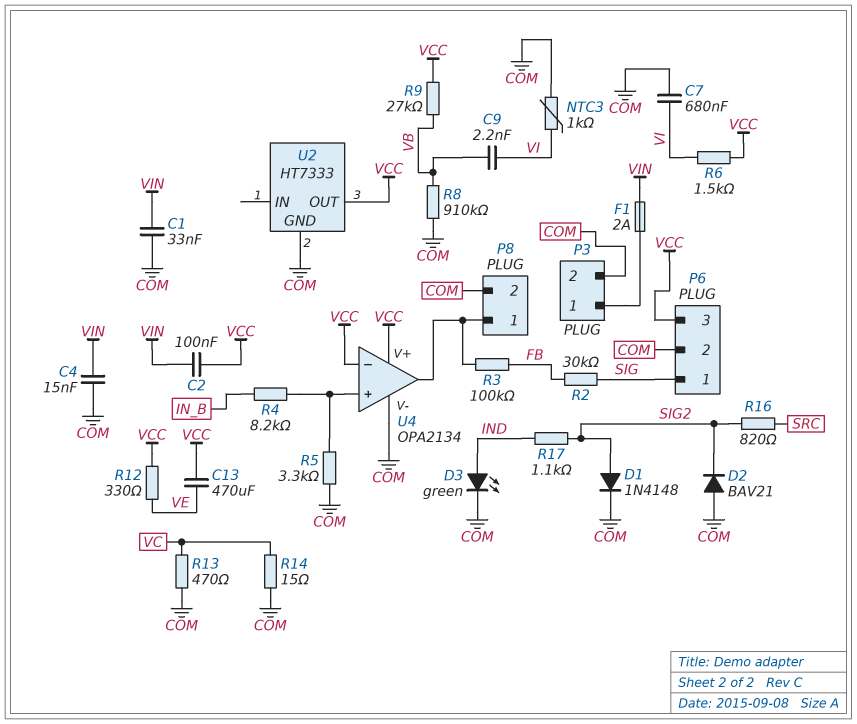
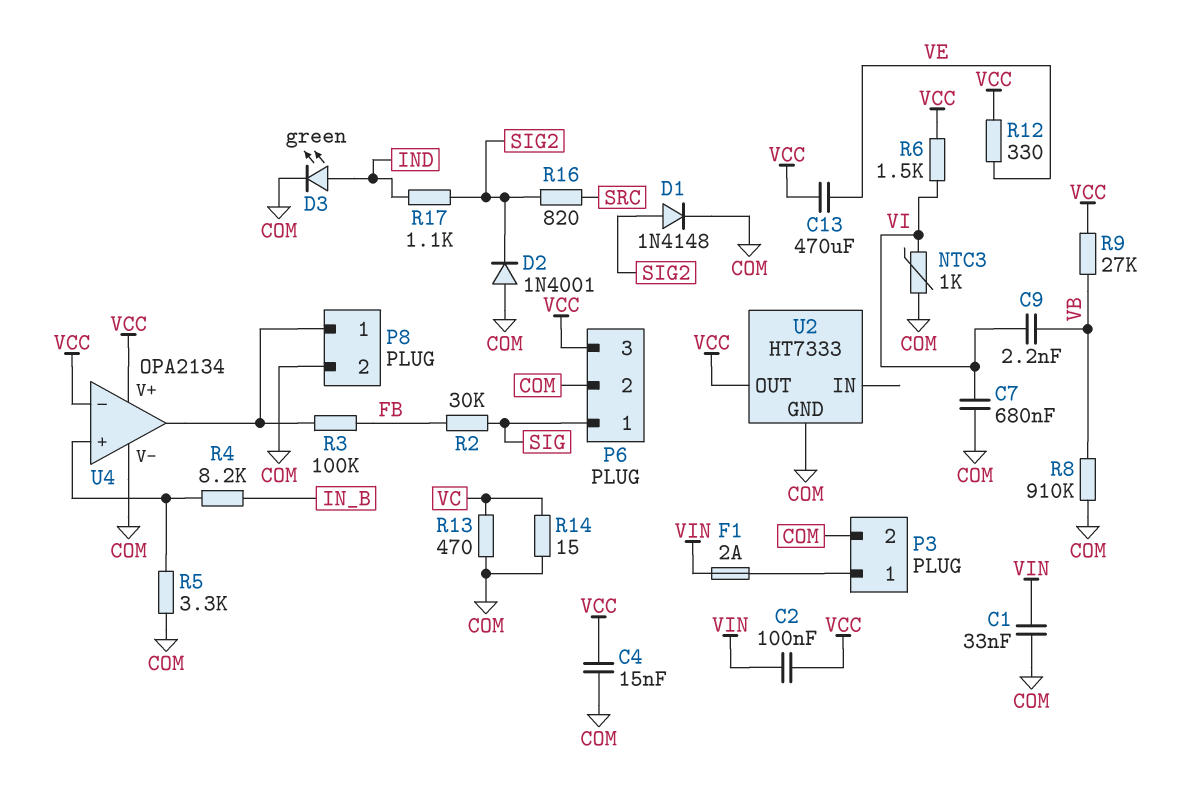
C4: 15nF (COM, VIN) -> 15nF (COM, VCC)
D2: diode BAV21 (A COM, K SIG2) -> diode 1N4001 (A COM, K SIG2)

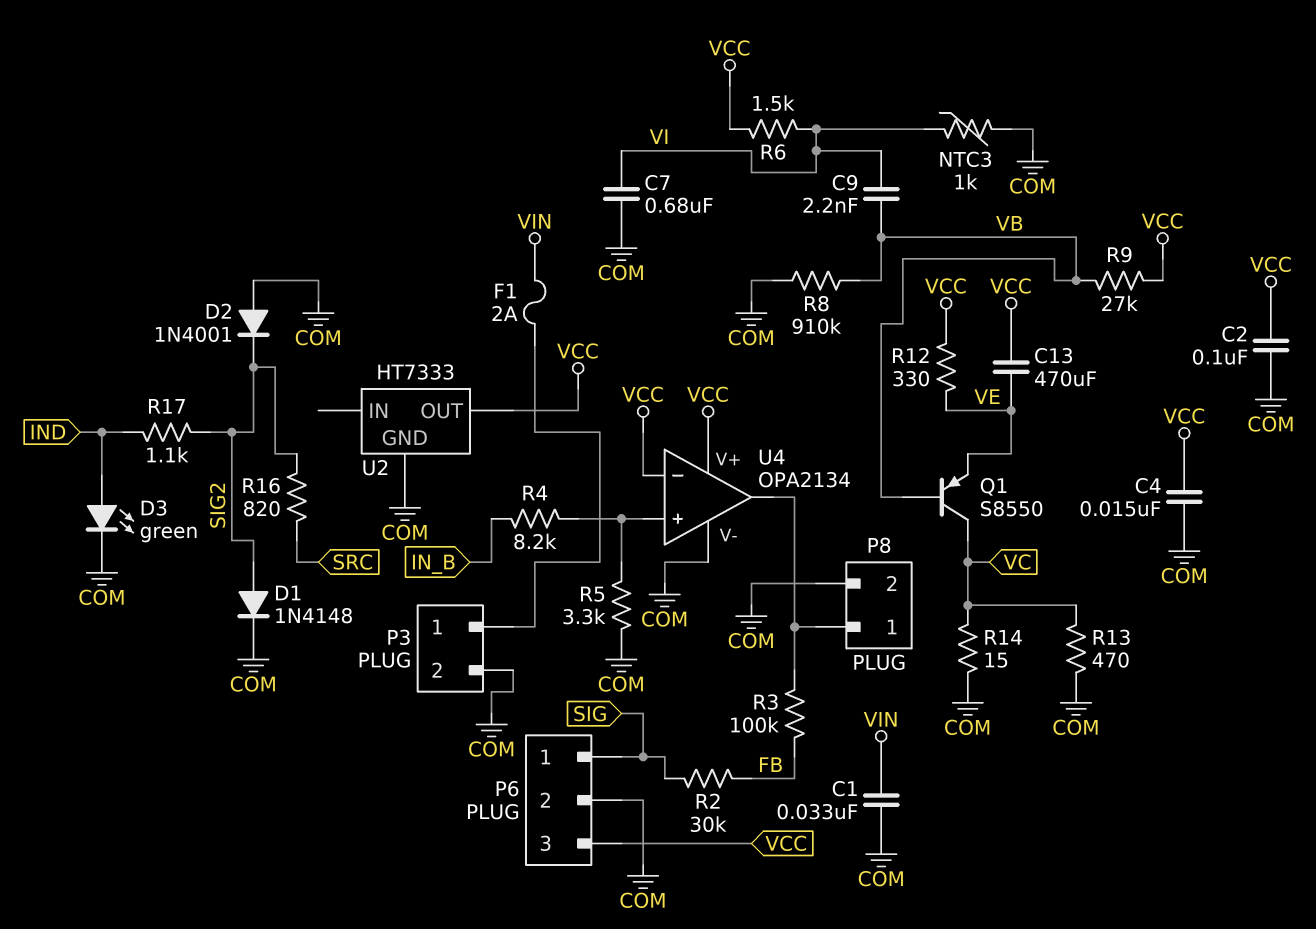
C2: 100nF (VCC, VIN) -> 100nF (COM, VCC)
Q1: none -> PNP S8550 (B VB, C VC, E VE)

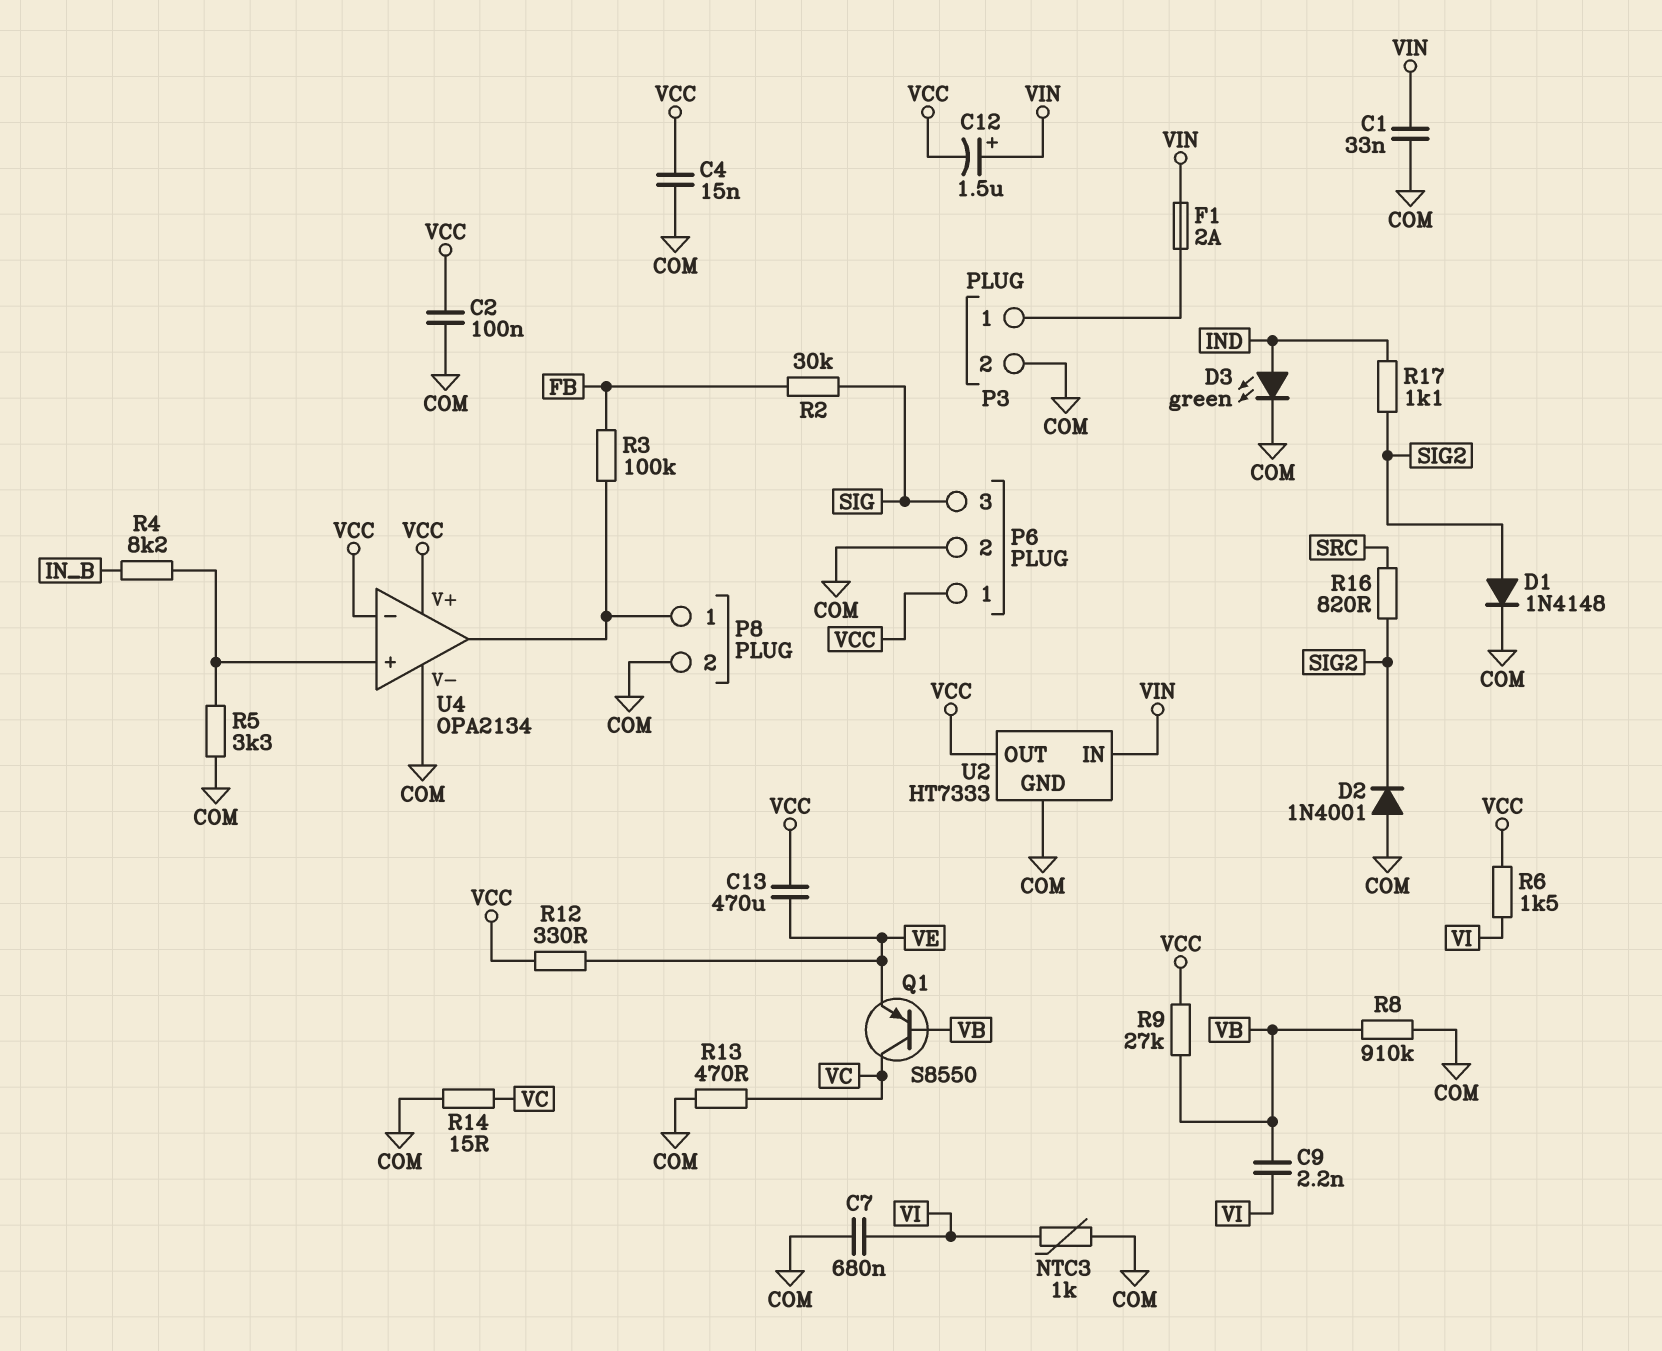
C12: none -> 1.5uF (plus VIN, minus VCC)
P6 pin 1: SIG -> VCC
P6 pin 3: VCC -> SIG
U2 pin IN: none -> VIN

